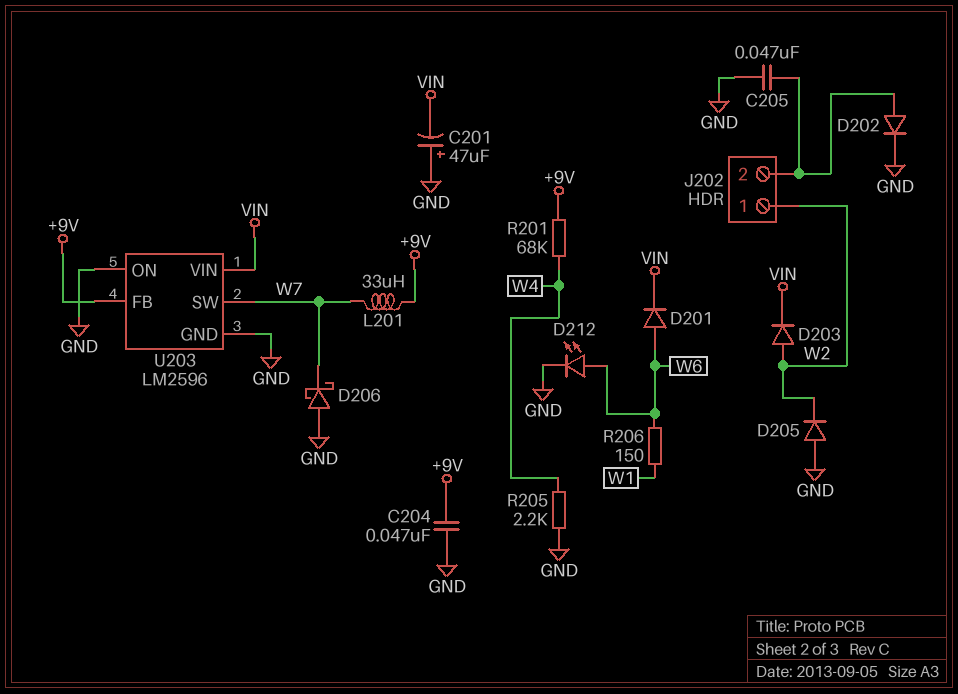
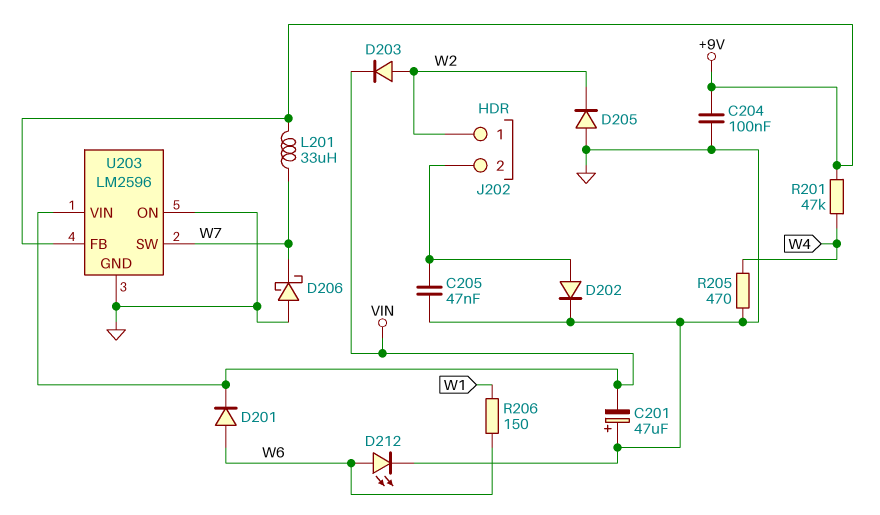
C204: 47nF (+9V, GND) -> 100nF (+9V, GND)
R201: 68k (+9V, W4) -> 47k (+9V, W4)
R205: 2.2k (GND, W4) -> 470 (GND, W4)

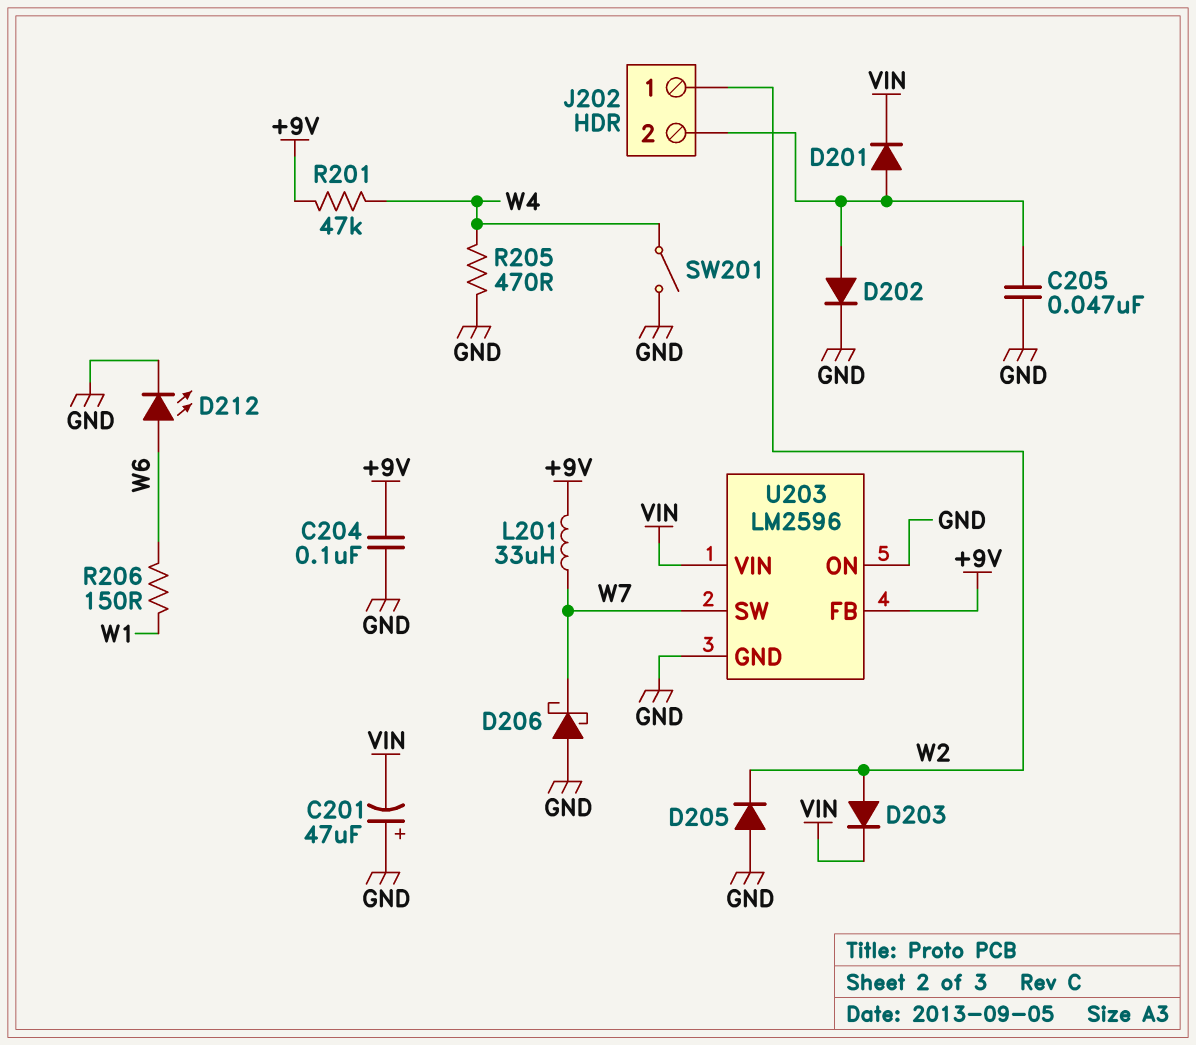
D201: diode (A W6, K VIN) -> diode (A J202/2, K VIN)
SW201: none -> switch (GND, W4)

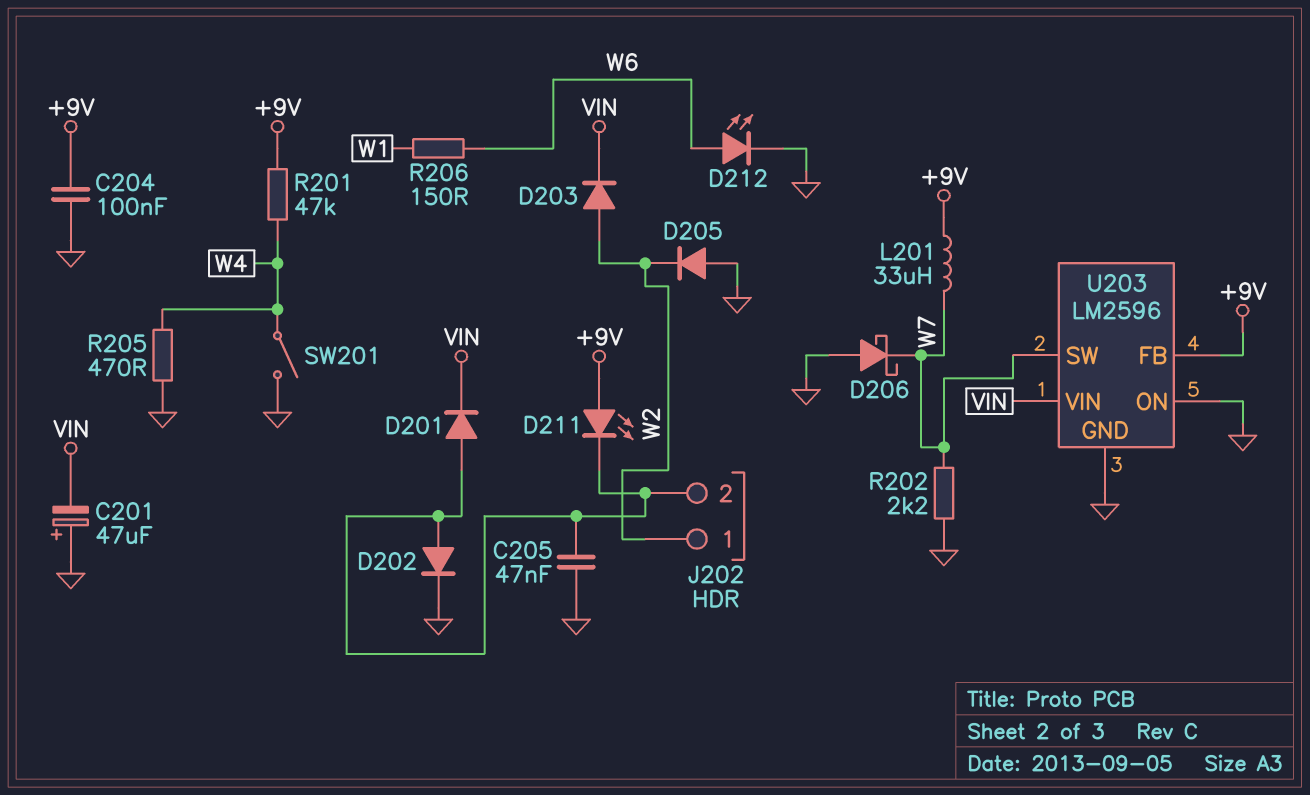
D211: none -> LED (A +9V, K J202/2)
R202: none -> 2.2k (GND, W7)

